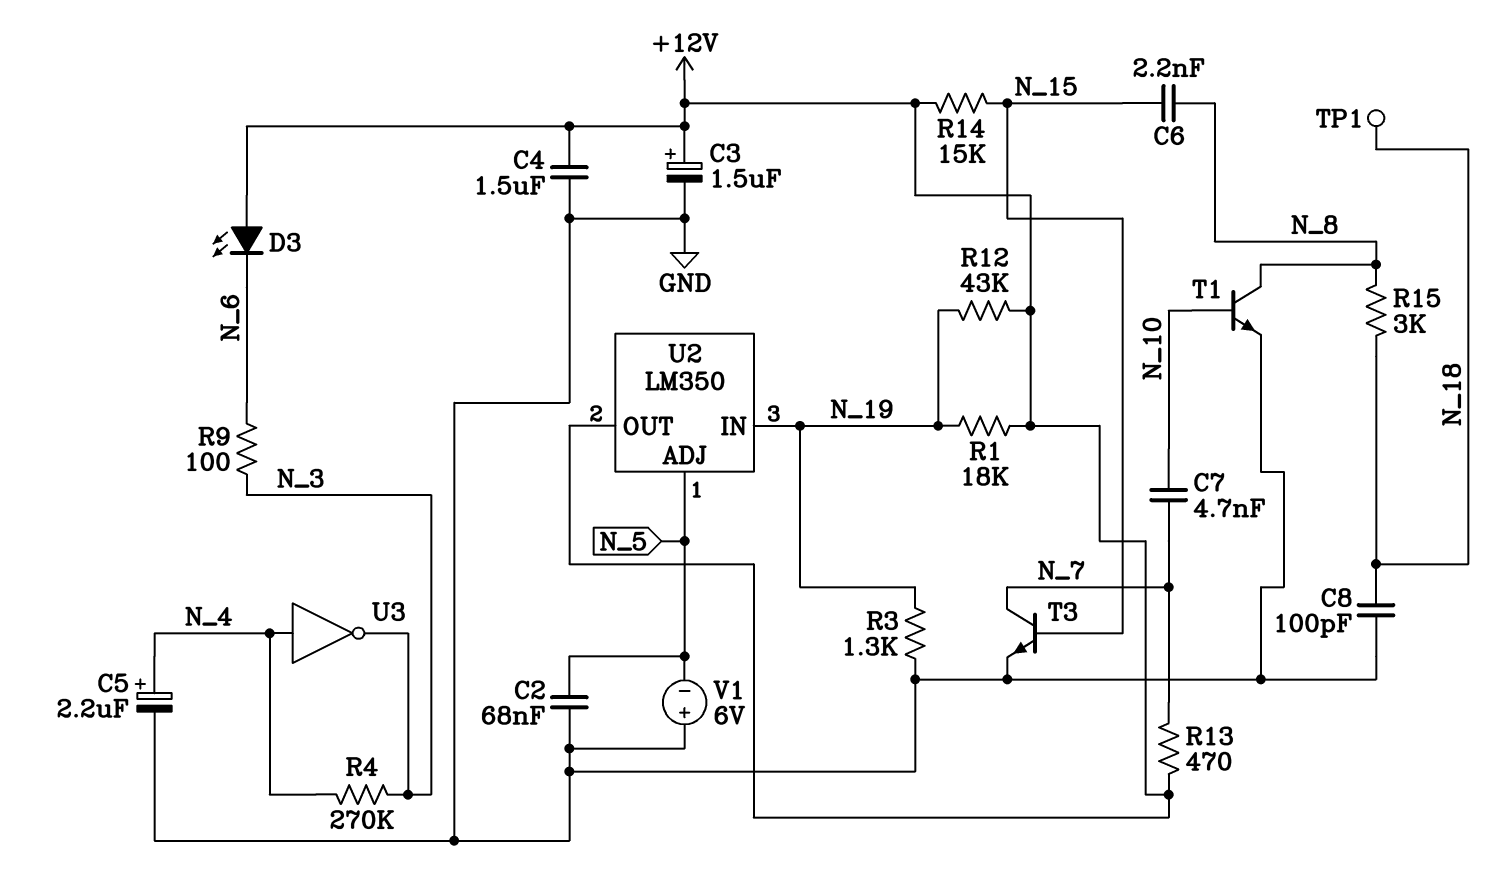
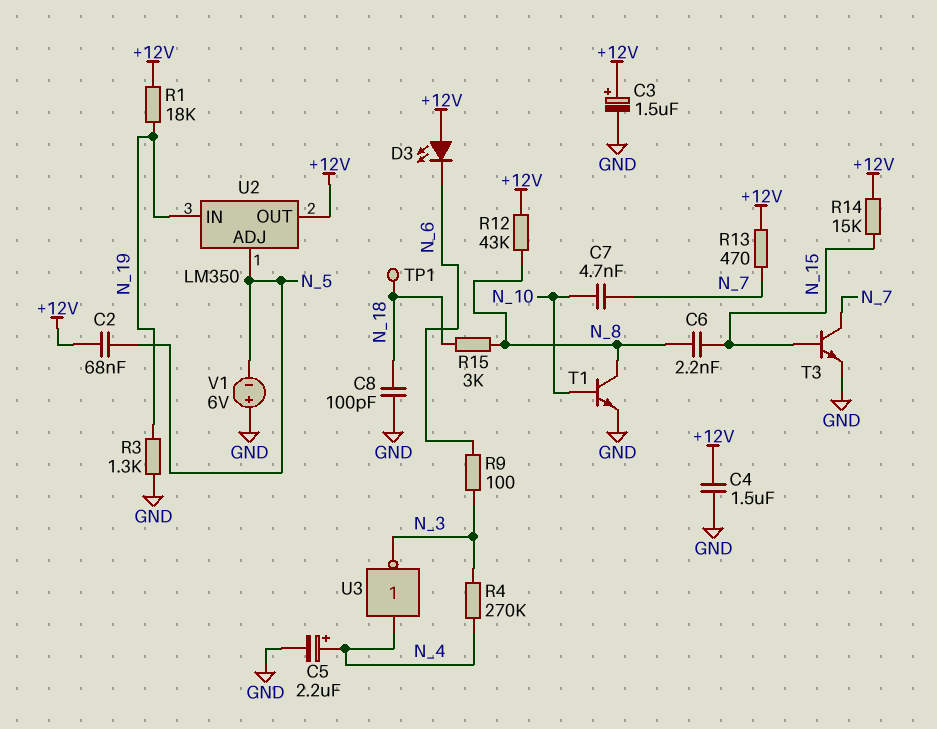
C2: 68nF (GND, N_5) -> 68nF (+12V, N_5)
R12: 43k (+12V, N_19) -> 43k (+12V, N_8)

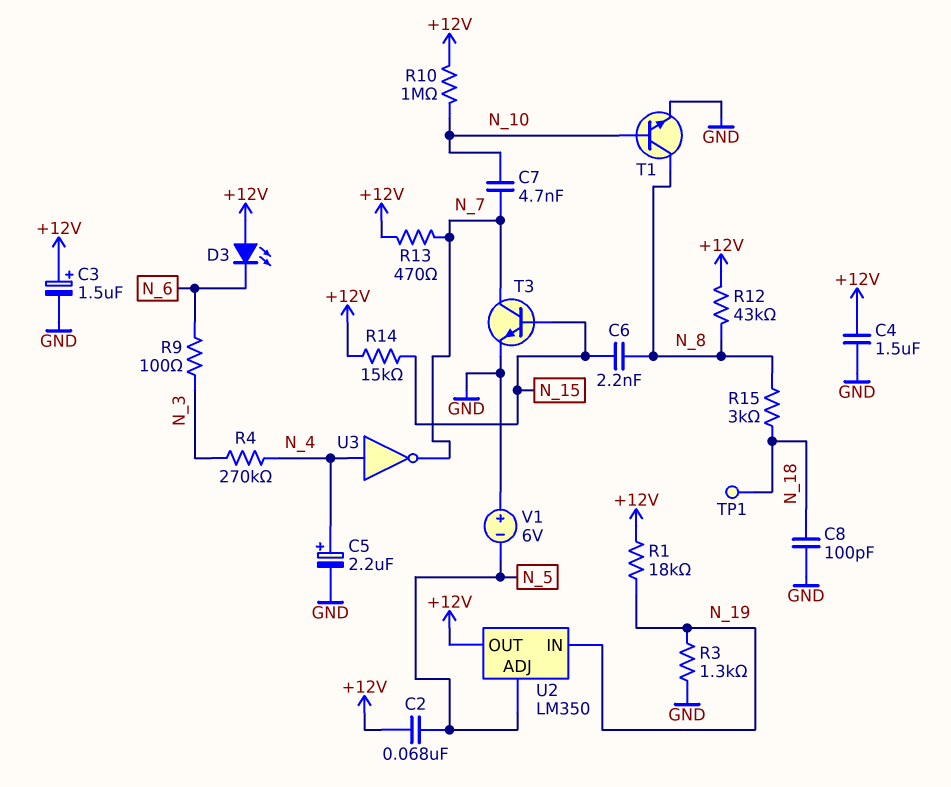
R10: none -> 1M (+12V, N_10)
U3: NOT (in N_4, out N_3) -> NOT (in N_4, out N_7)

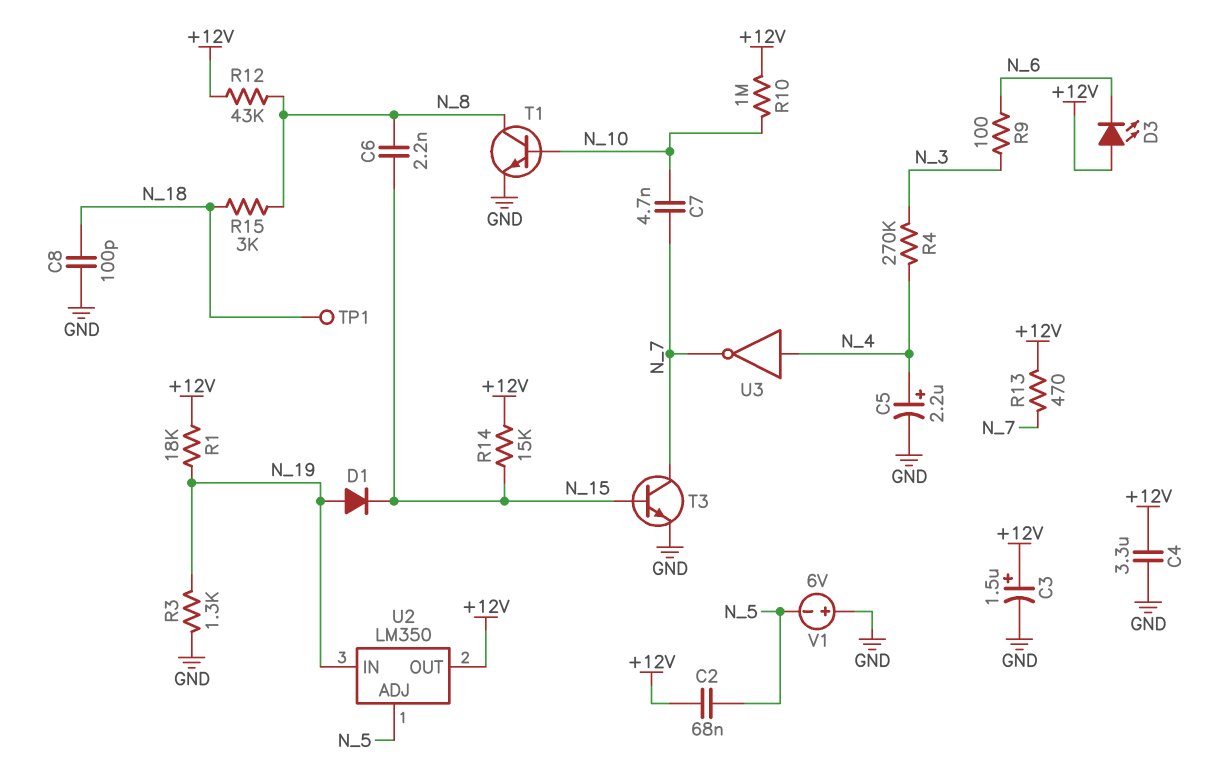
C4: 1.5uF (+12V, GND) -> 3.3uF (+12V, GND)
D1: none -> diode (A N_19, K N_15)

